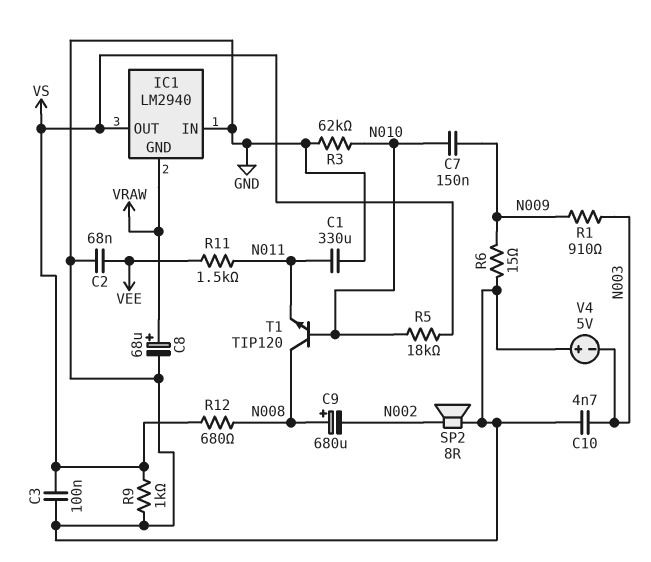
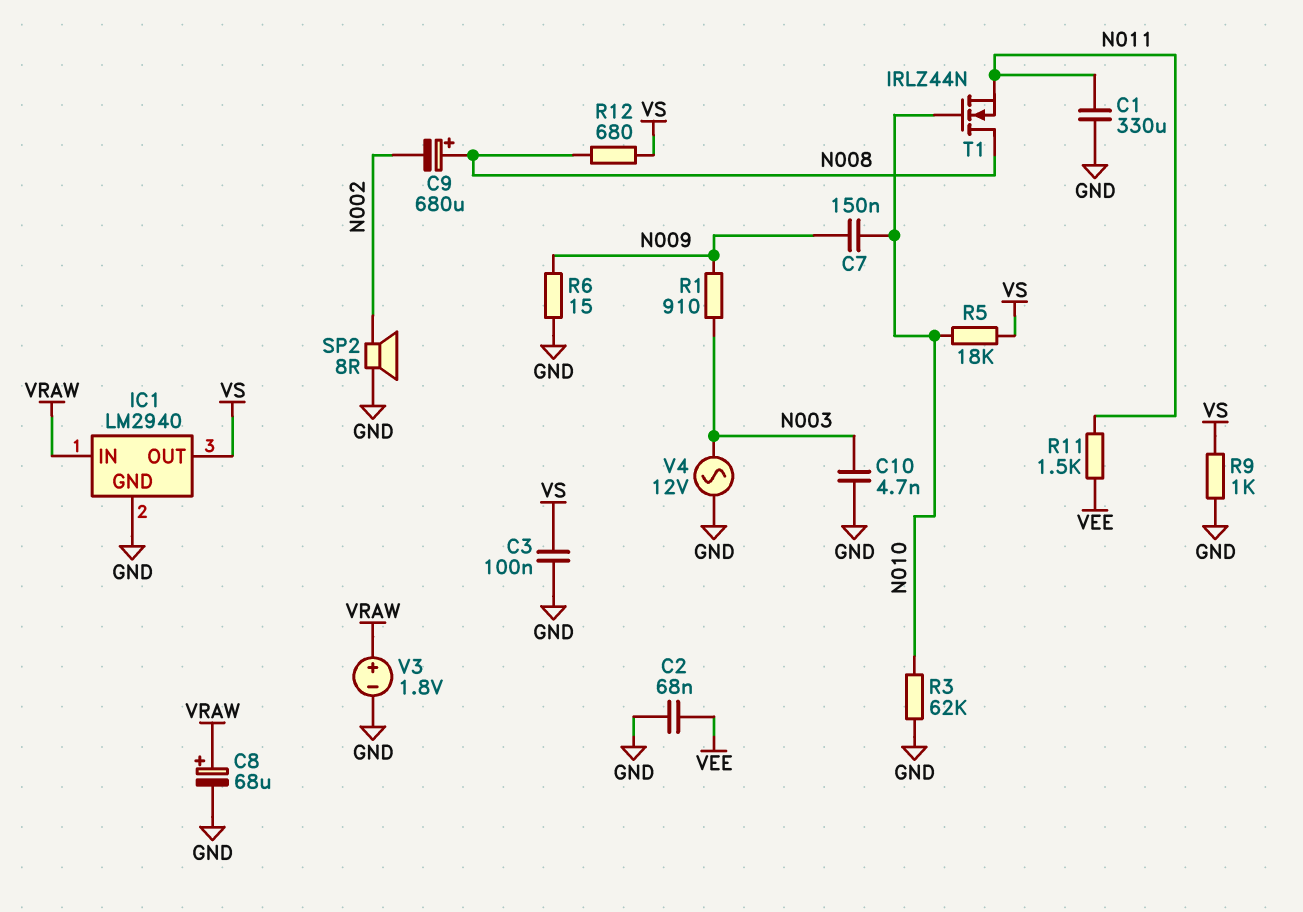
IC1 pin GND: VRAW -> GND
IC1 pin IN: GND -> VRAW
T1: NPN TIP120 (B N010, C N008, E N011) -> NMOS IRLZ44N (G N010, D N008, S N011)
V3: none -> 1.8V (plus VRAW, minus GND)
V4: 5V (plus GND, minus N003) -> AC 12V (GND, N003)

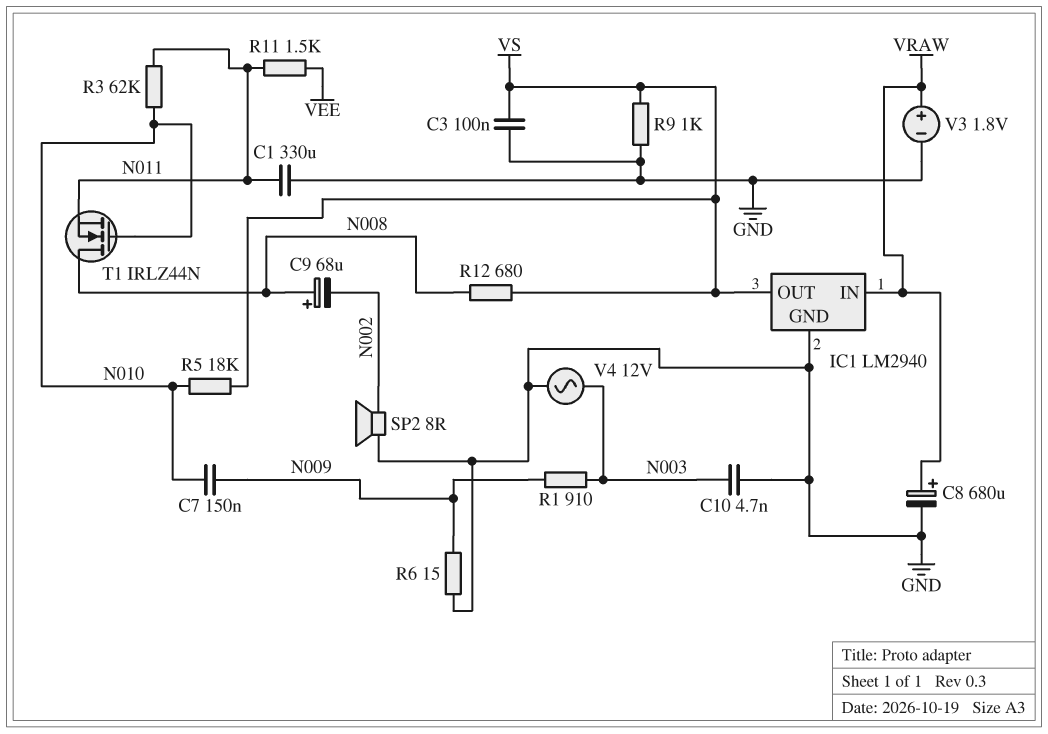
C2: 68nF (GND, VEE) -> none
C8: 68uF (plus VRAW, minus GND) -> 680uF (plus VRAW, minus GND)
C9: 680uF (plus N008, minus N002) -> 68uF (plus N008, minus N002)
R3: 62k (GND, N010) -> 62k (N010, N011)

